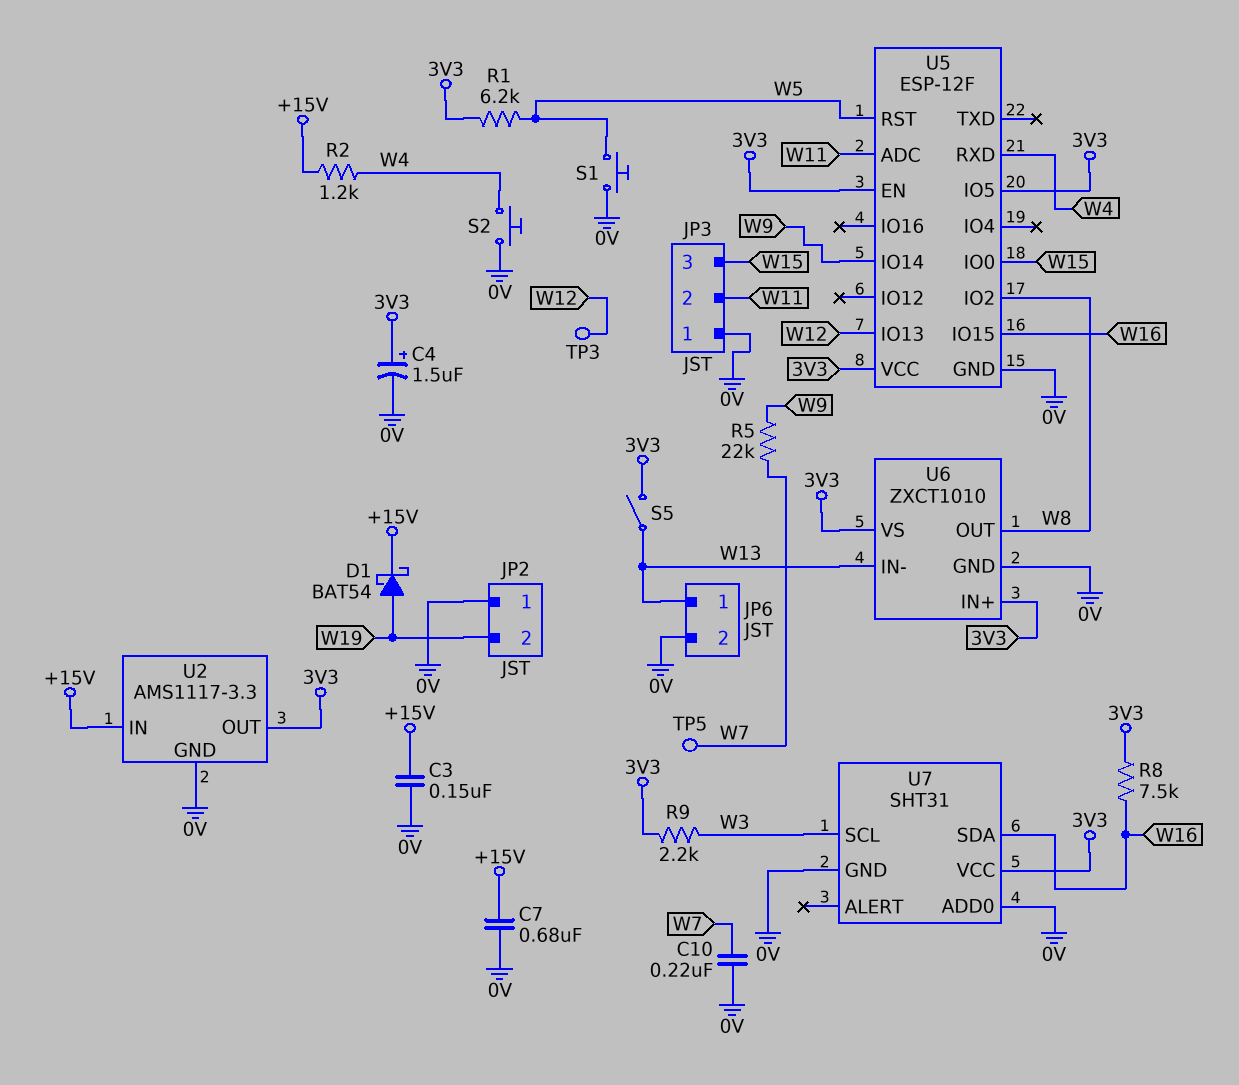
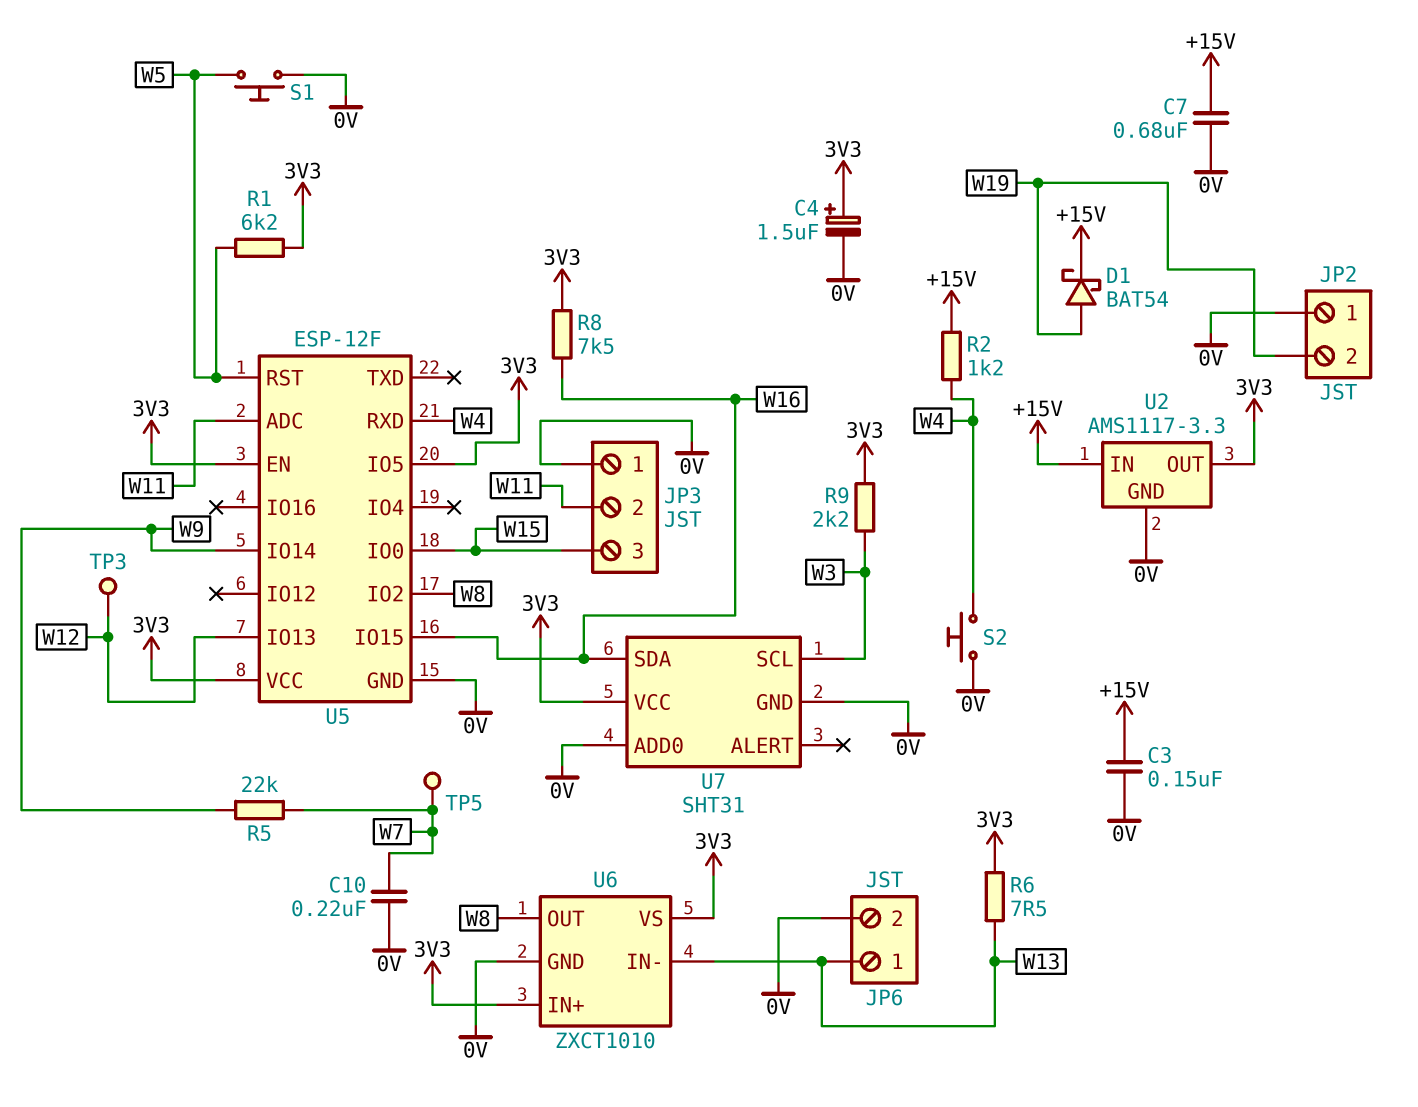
R6: none -> 7.5 (3V3, W13)
S5: switch (3V3, W13) -> none

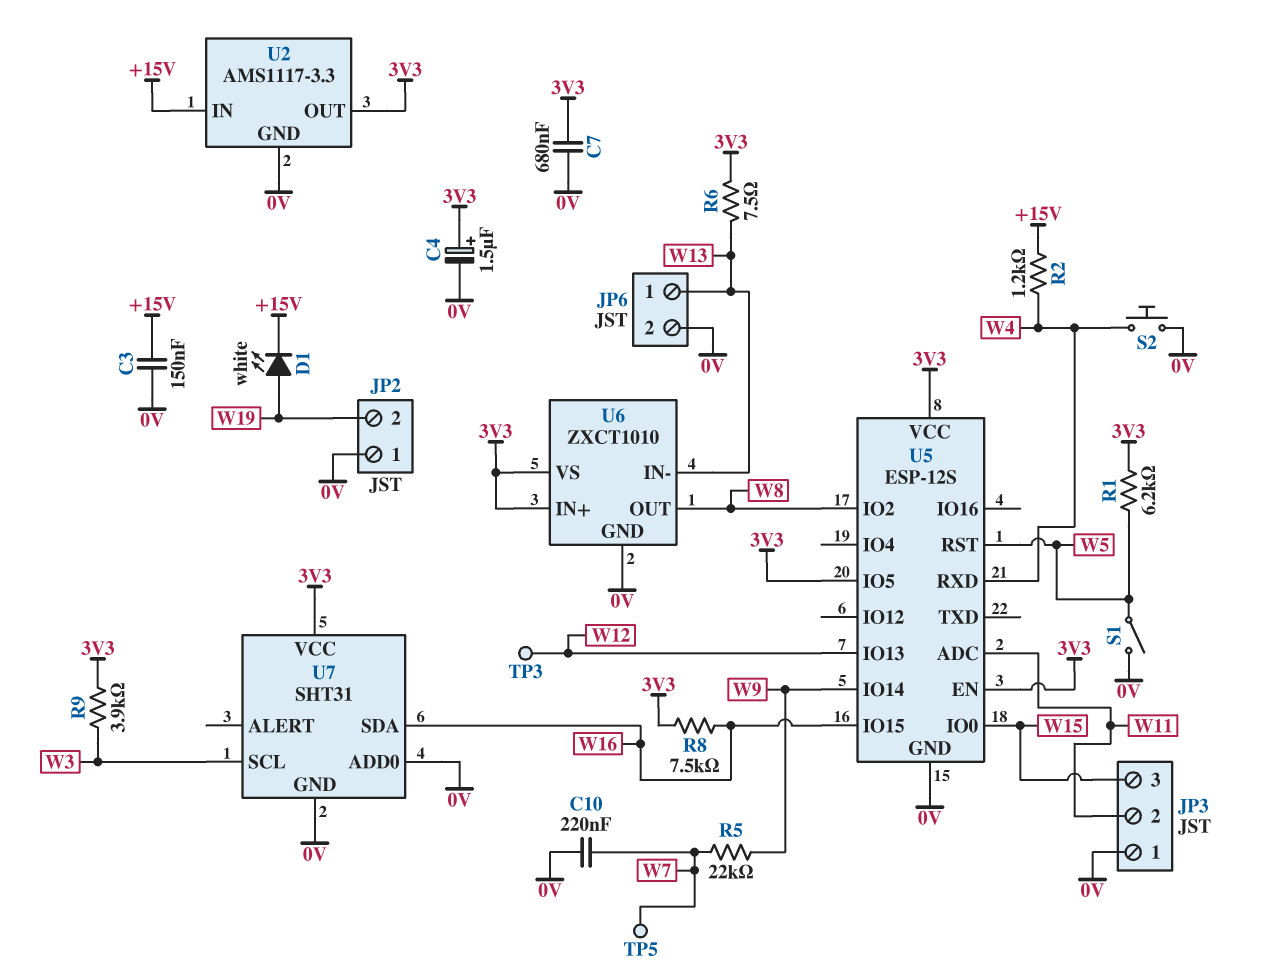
C7: 680nF (+15V, 0V) -> 680nF (0V, 3V3)
D1: schottky BAT54 (A W19, K +15V) -> LED white (A W19, K +15V)
R9: 2.2k (3V3, W3) -> 3.9k (3V3, W3)
S1: button (0V, W5) -> switch (0V, W5)
U5: ESP-12F -> ESP-12S

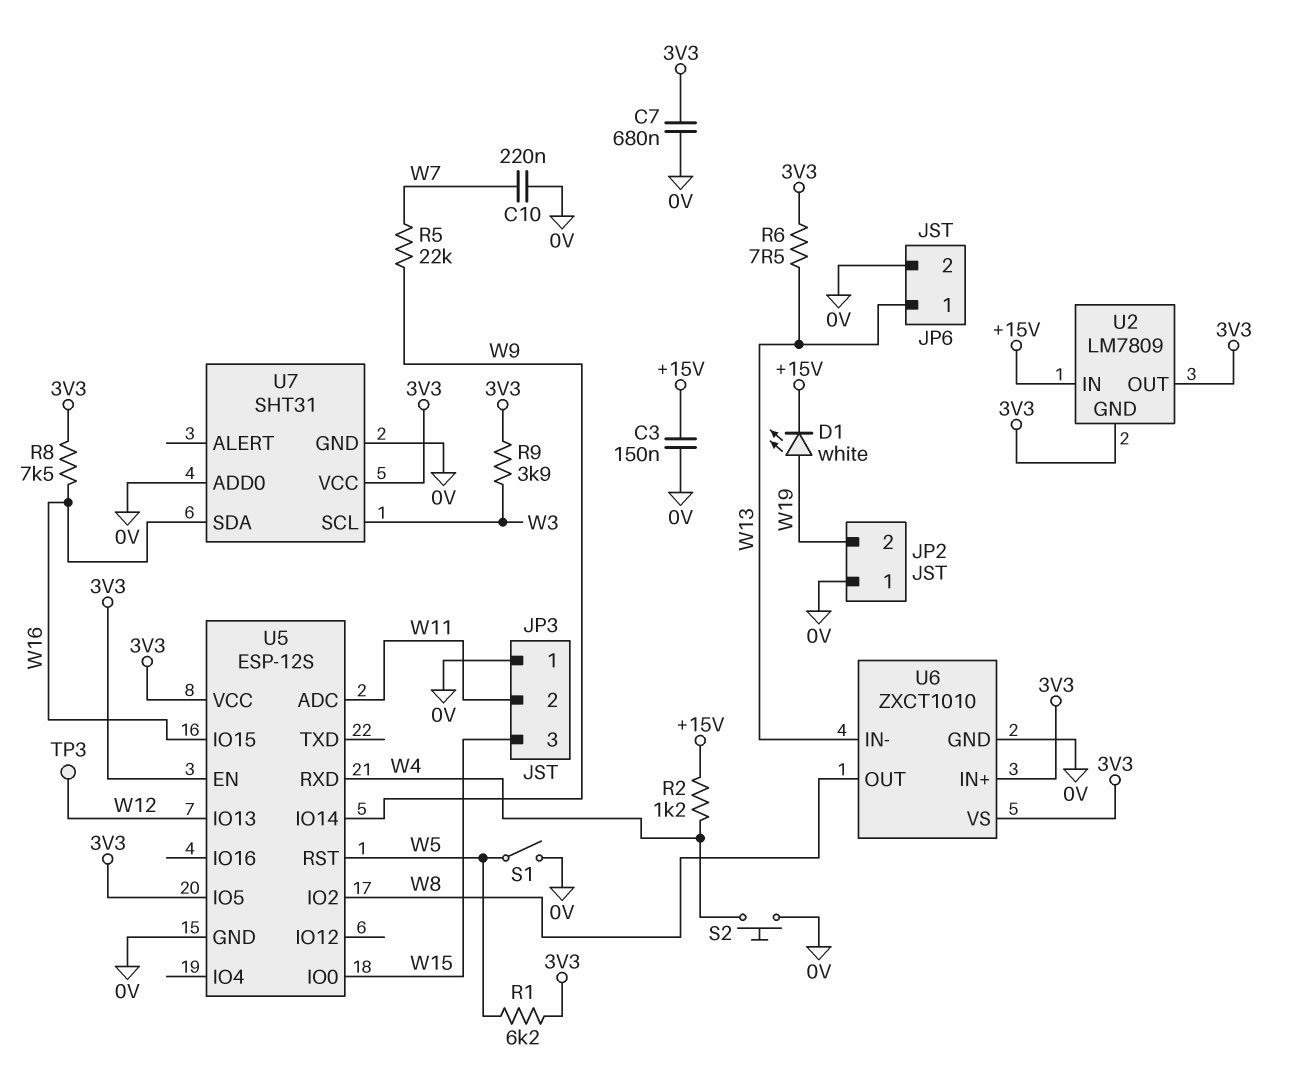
C4: 1.5uF (plus 3V3, minus 0V) -> none
TP5: test point (W7) -> none
U2: AMS1117-3.3 -> LM7809
U2 pin GND: 0V -> 3V3

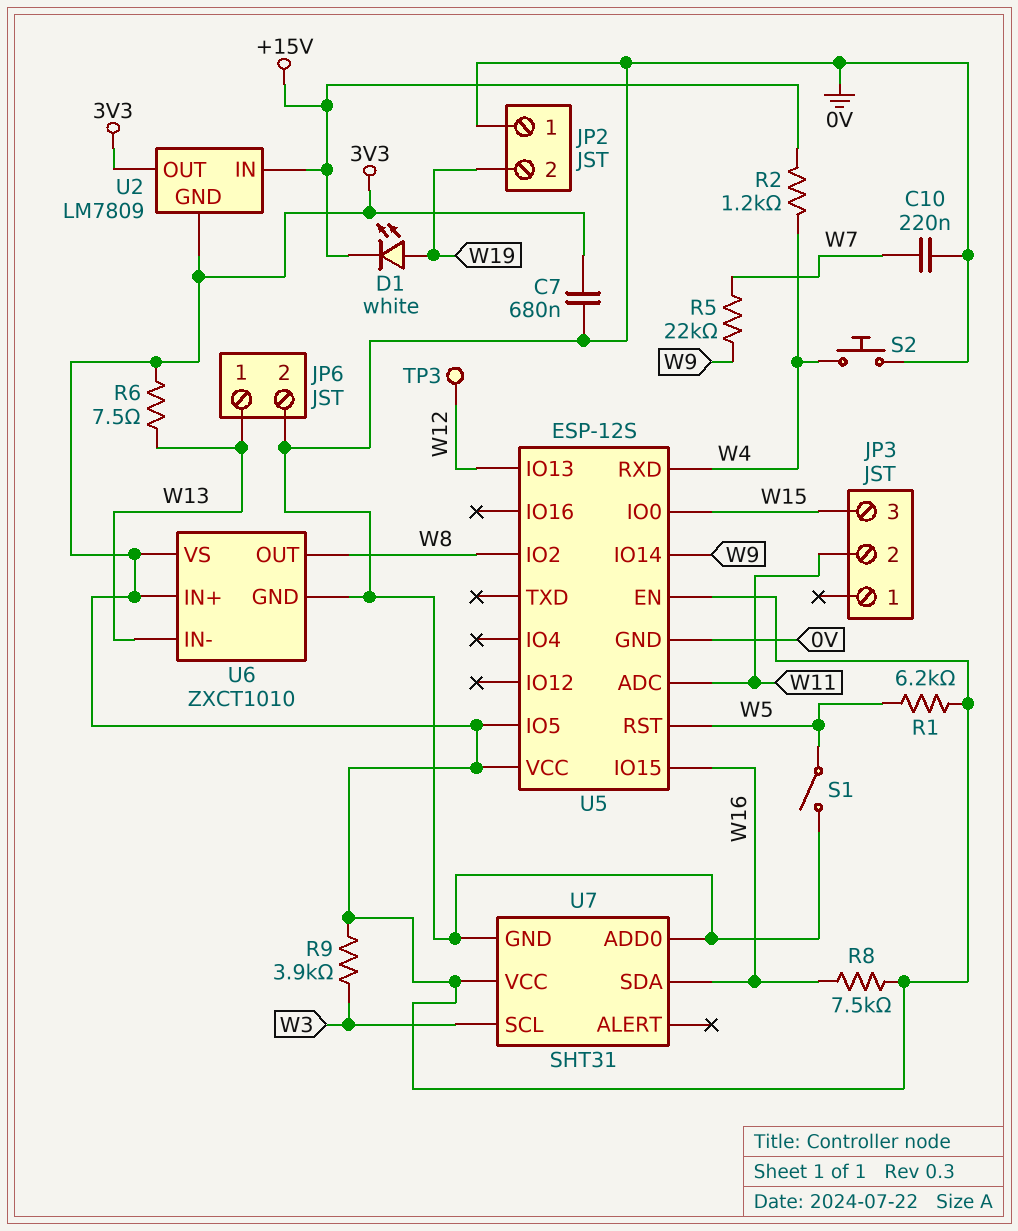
C3: 150nF (+15V, 0V) -> none
JP3 pin 1: 0V -> none

